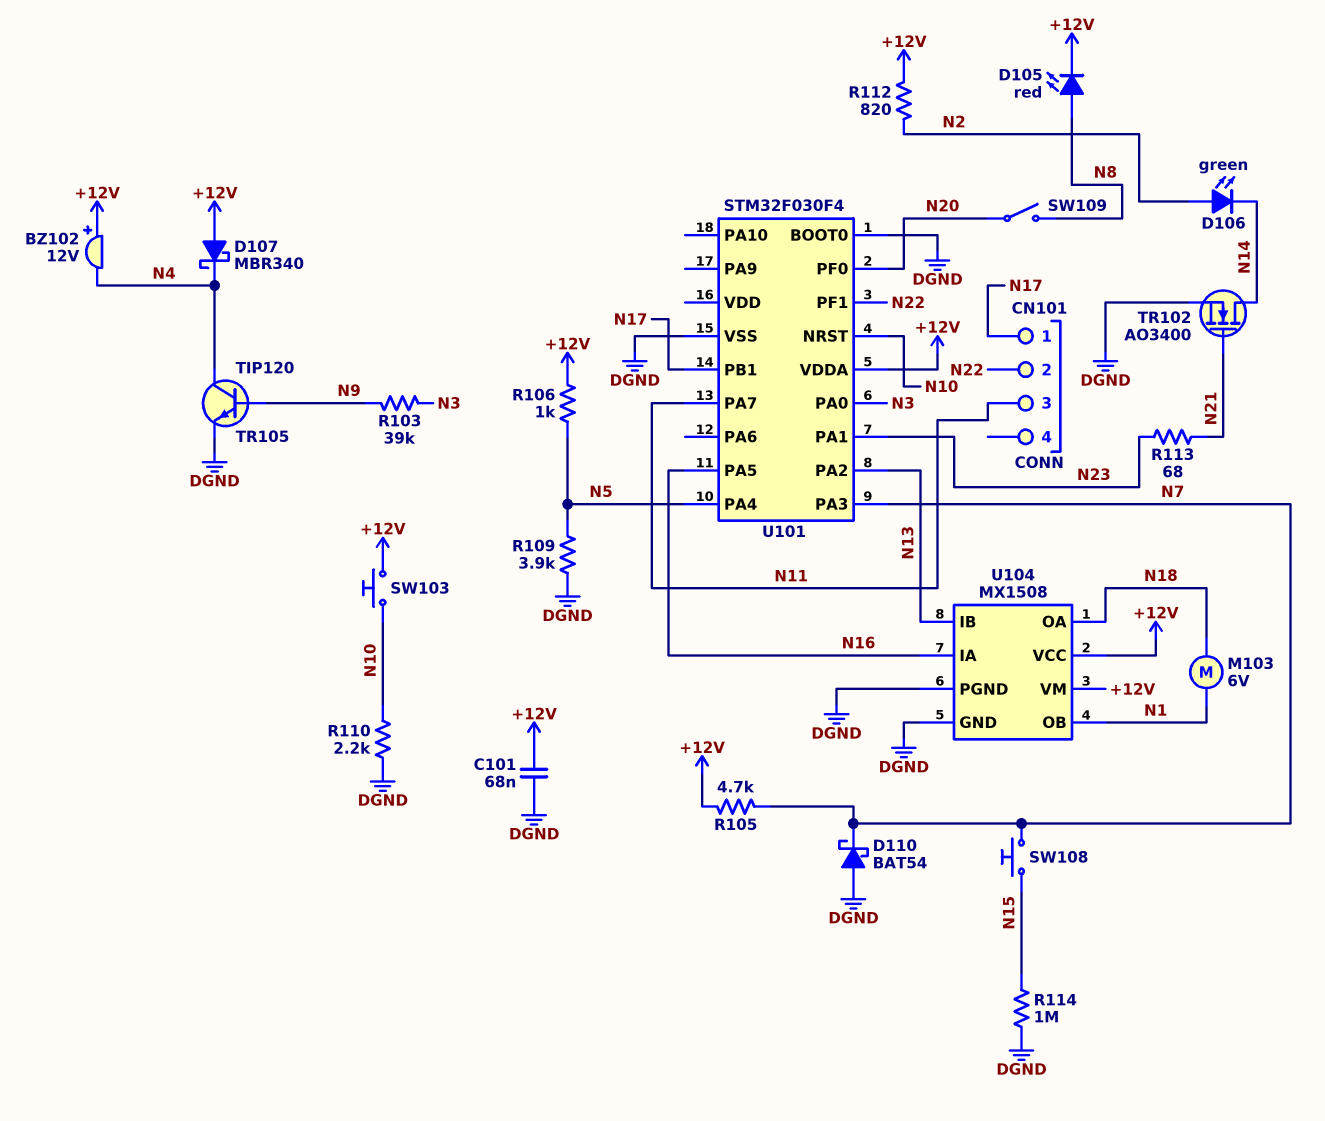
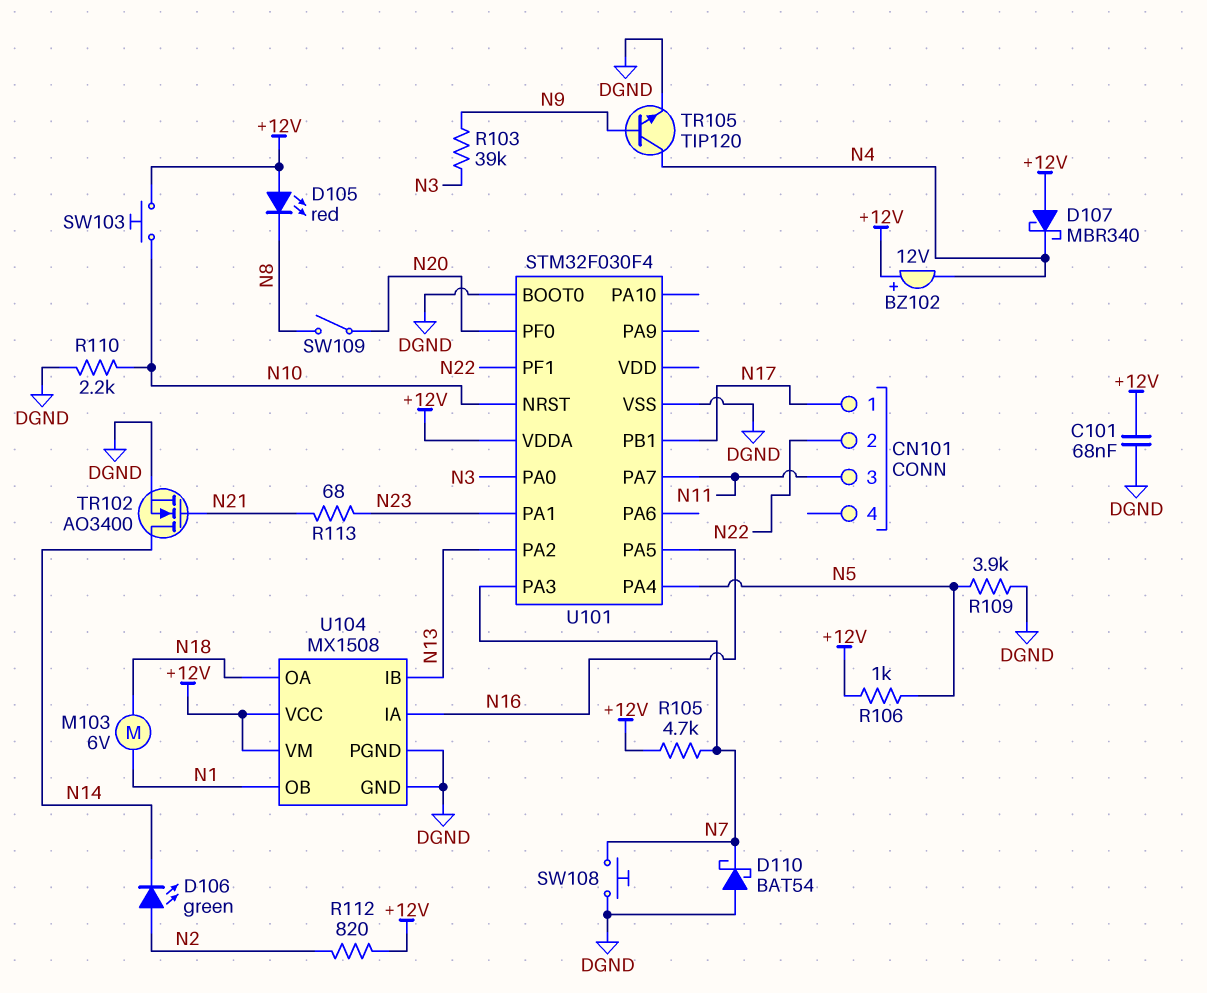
D105: LED red (A N8, K +12V) -> LED red (A +12V, K N8)
R114: 1M (DGND, N15) -> none
SW108: button (N7, N15) -> button (DGND, N7)

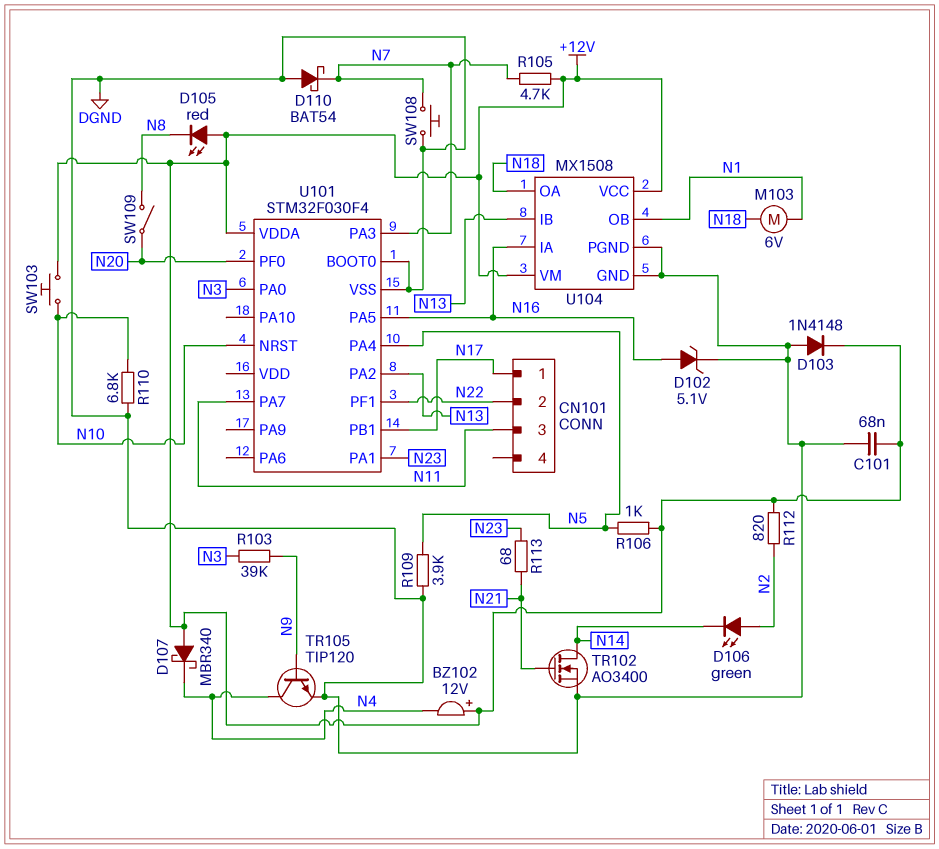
D102: none -> zener 5.1V (A N16, K DGND)
D103: none -> diode 1N4148 (A DGND, K +12V)
R110: 2.2k (DGND, N10) -> 6.8k (DGND, N10)

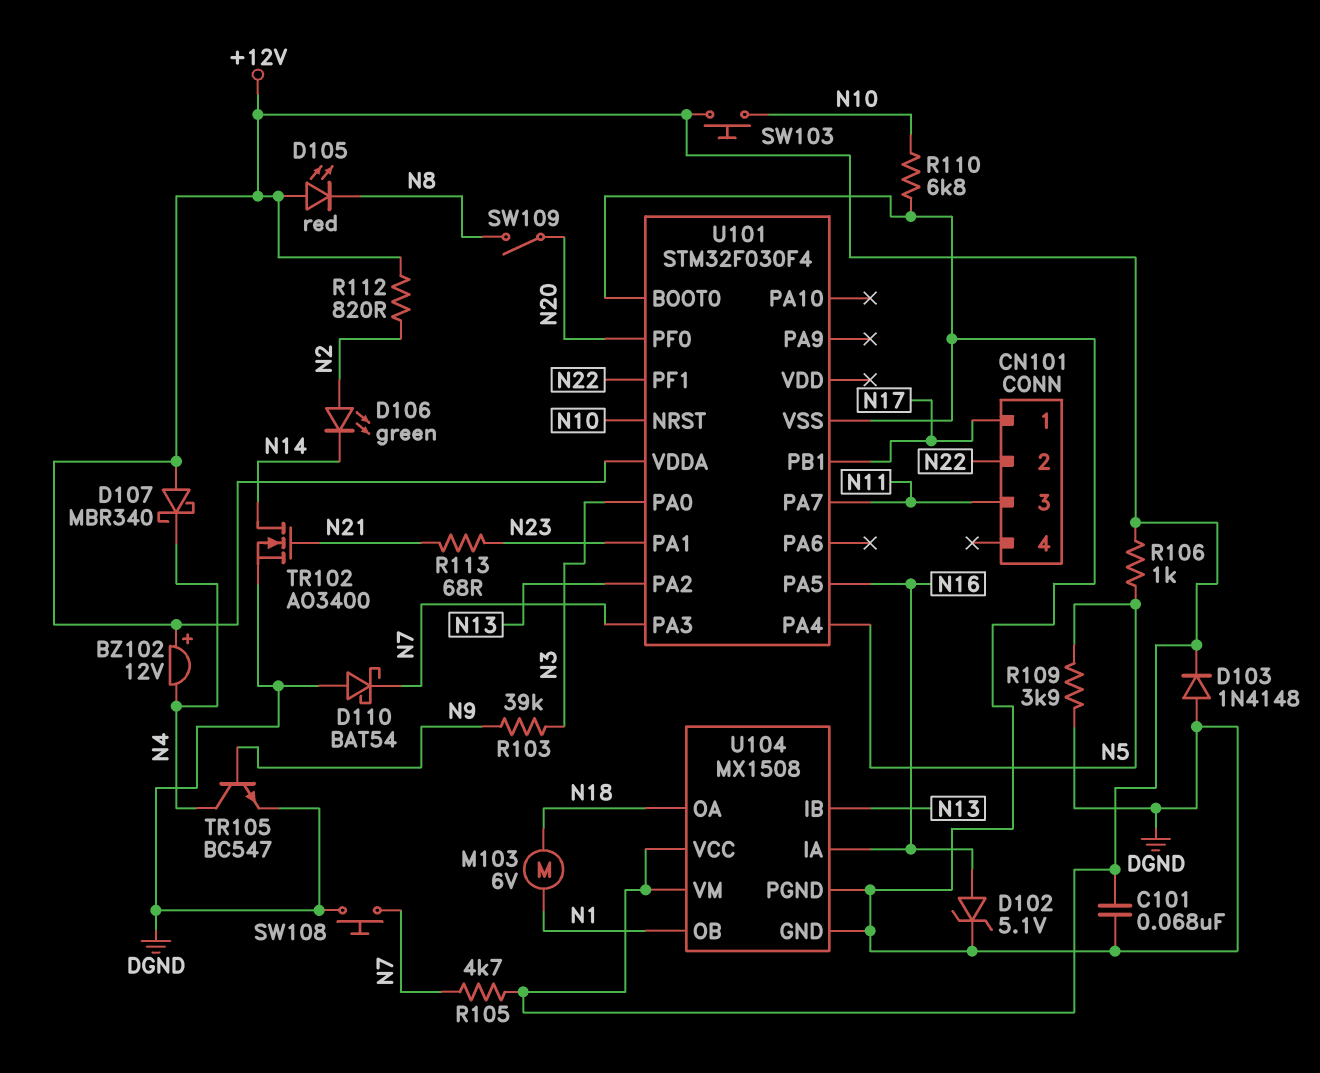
TR105: NPN TIP120 (B N9, C N4, E DGND) -> NPN BC547 (B N9, C N4, E DGND)

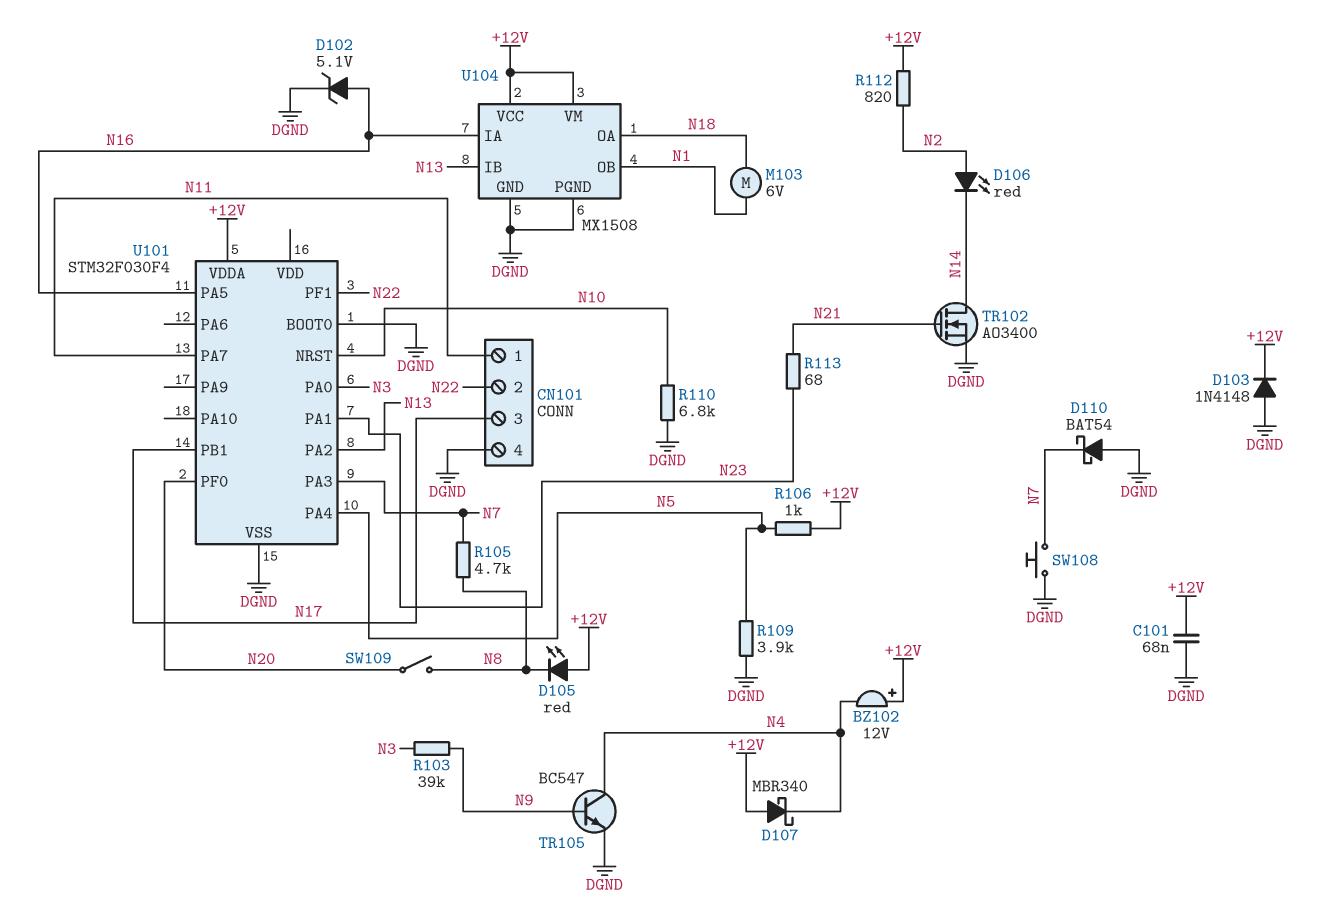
CN101 pin 1: N17 -> N11
CN101 pin 3: N11 -> N17
CN101 pin 4: none -> DGND
D106: LED green (A N2, K N14) -> LED red (A N2, K N14)
R105: 4.7k (+12V, N7) -> 4.7k (N7, N8)
SW103: button (+12V, N10) -> none

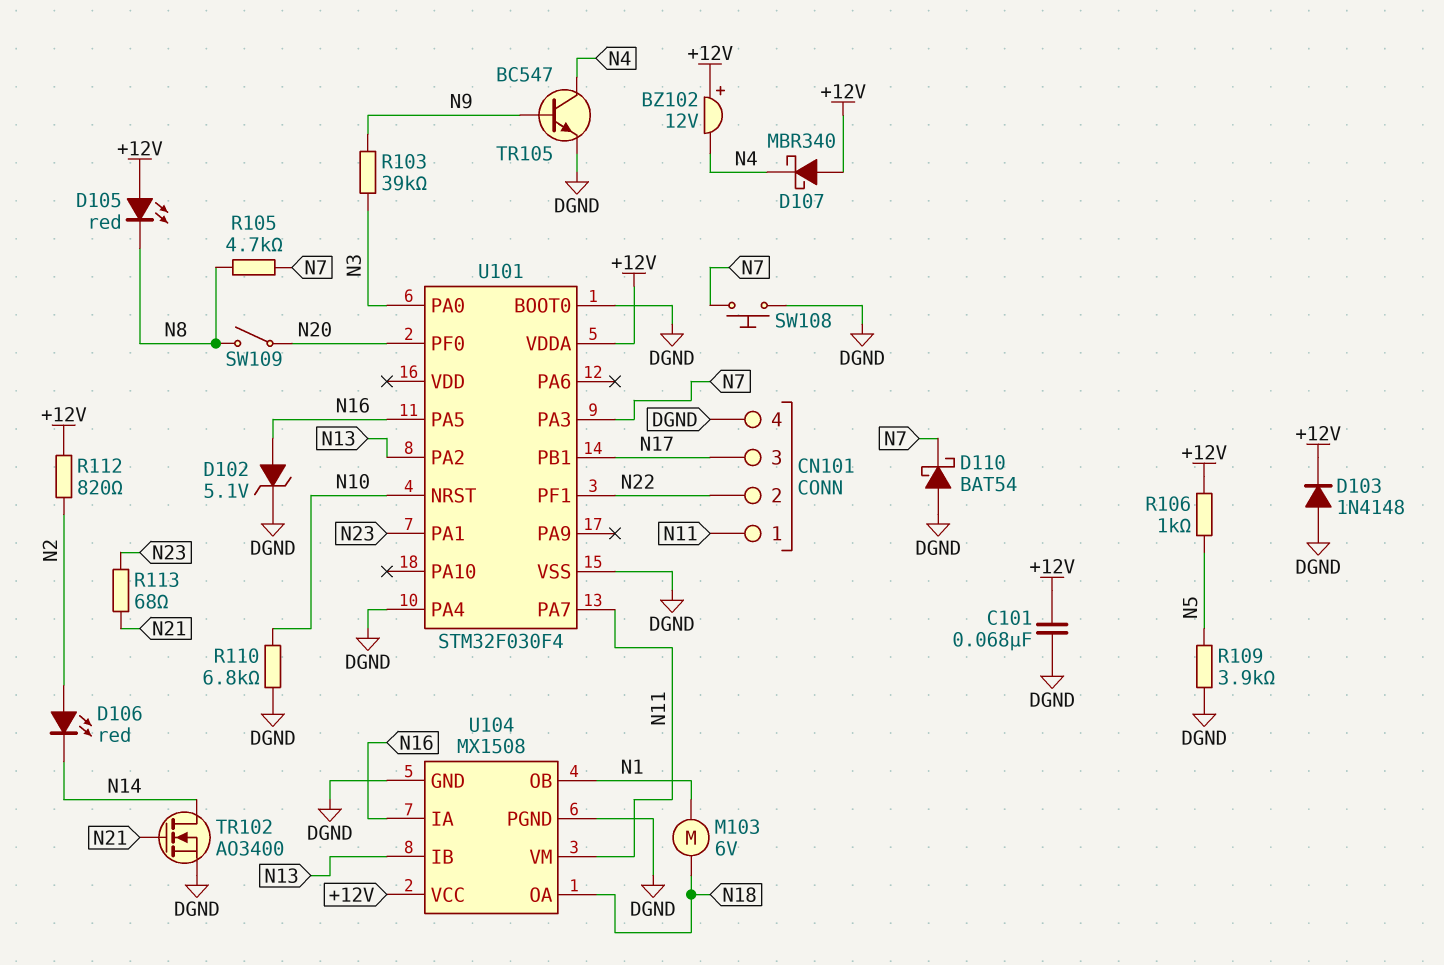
U101 pin PA4: N5 -> DGND
U104 pin VM: +12V -> N11

